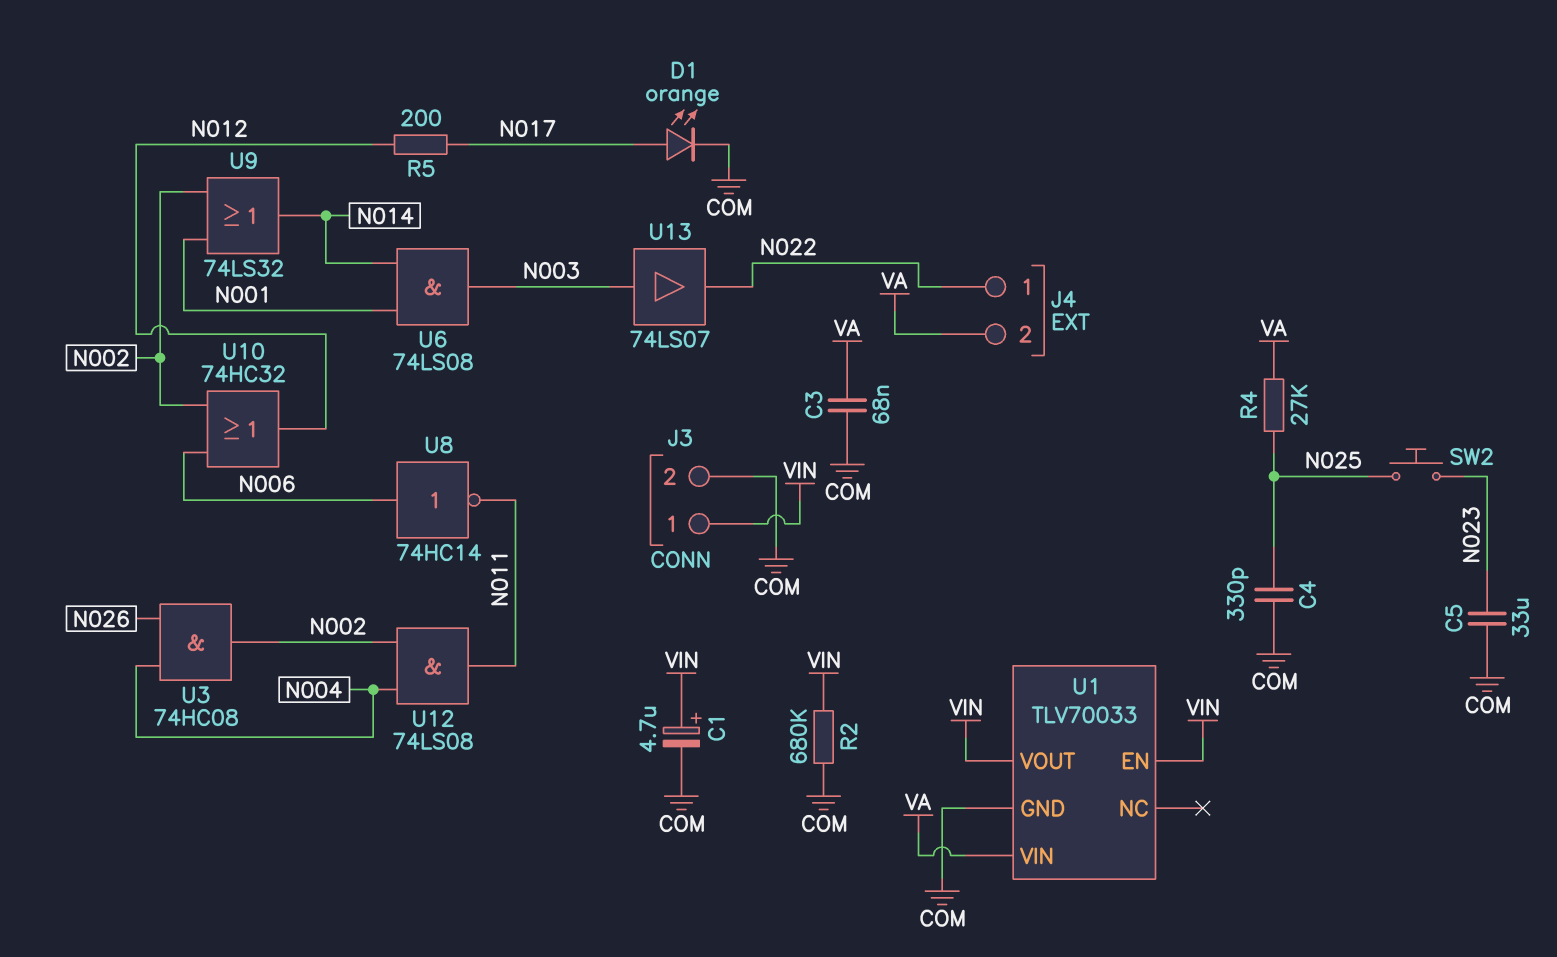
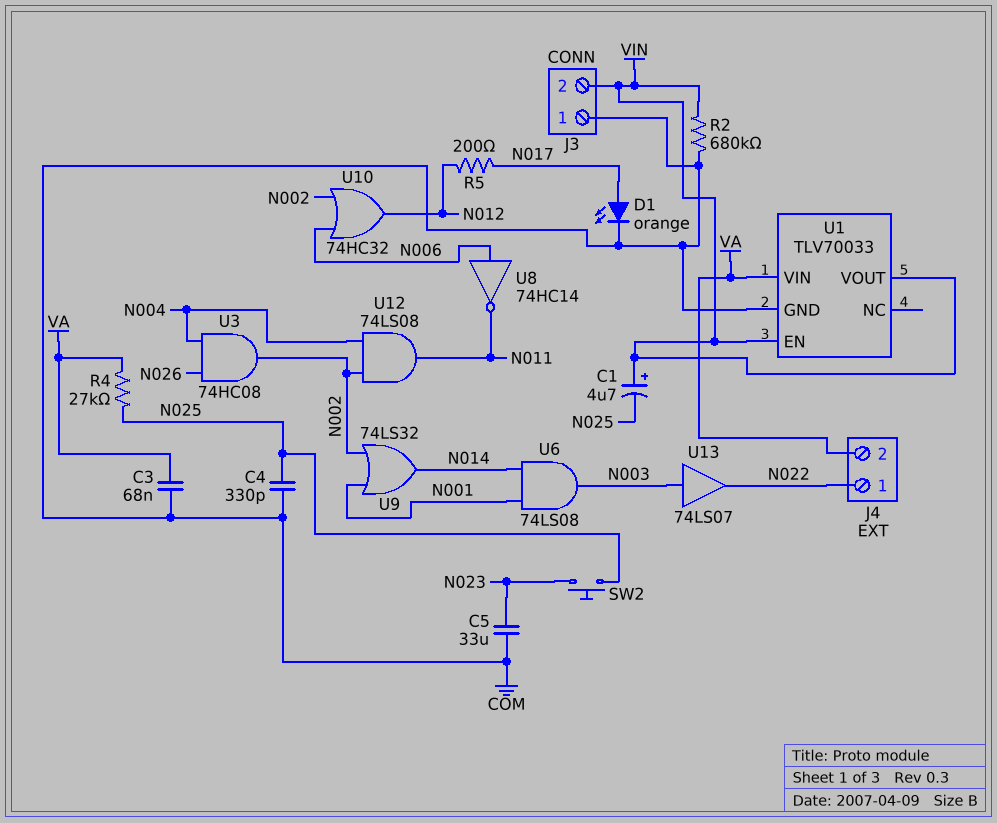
C1: 4.7uF (plus VIN, minus COM) -> 4.7uF (plus VIN, minus N025)
J3 pin 1: VIN -> COM
J3 pin 2: COM -> VIN

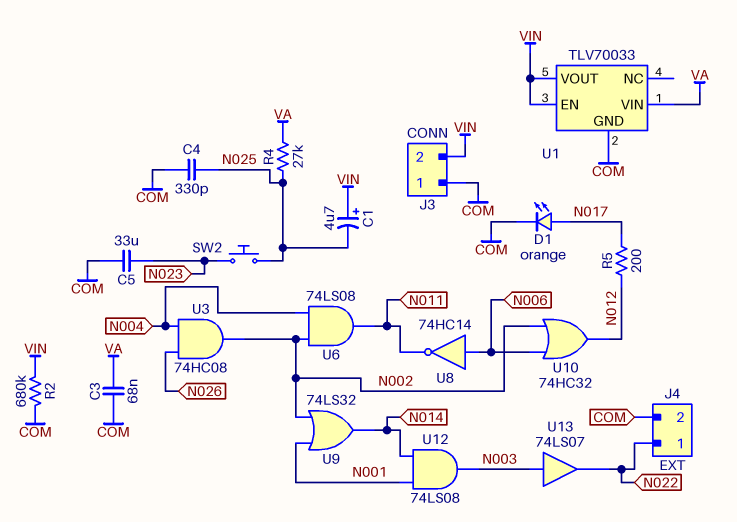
J4 pin 2: VA -> COM
U6: AND 74LS08 (in N001, in N014, out N003) -> AND 74LS08 (in N002, in N004, out N011)
U12: AND 74LS08 (in N002, in N004, out N011) -> AND 74LS08 (in N001, in N014, out N003)

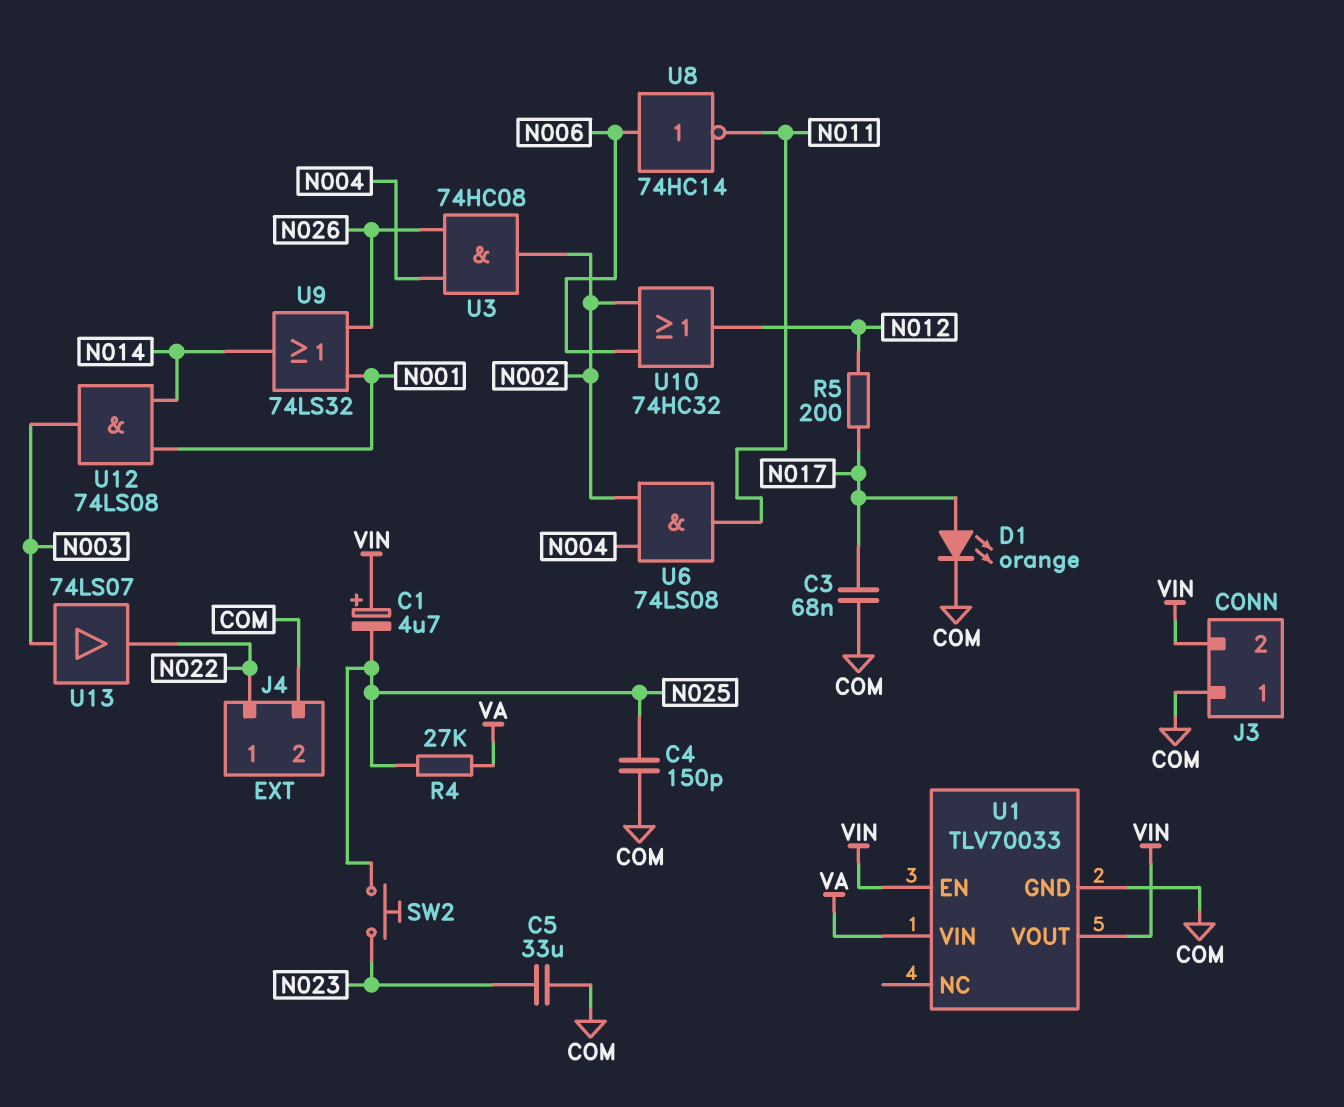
C3: 68nF (COM, VA) -> 68nF (COM, N017)
C4: 330pF (COM, N025) -> 150pF (COM, N025)
R2: 680k (COM, VIN) -> none
U9: OR 74LS32 (in N001, in N002, out N014) -> OR 74LS32 (in N001, in N026, out N014)

